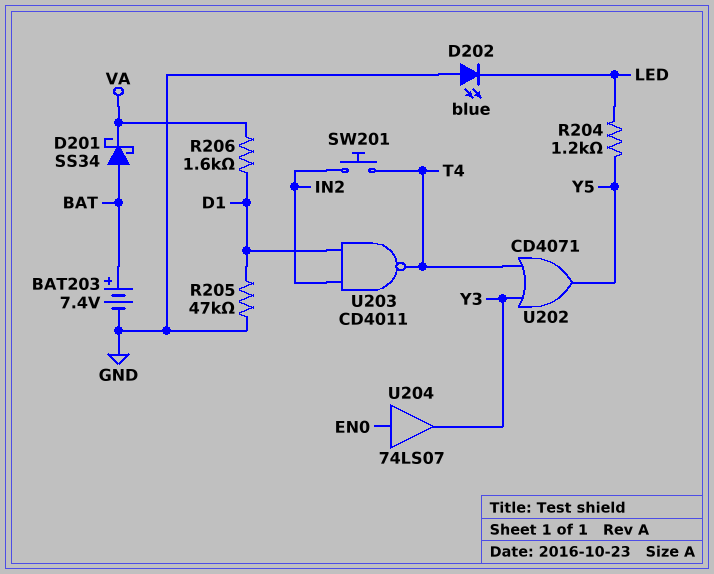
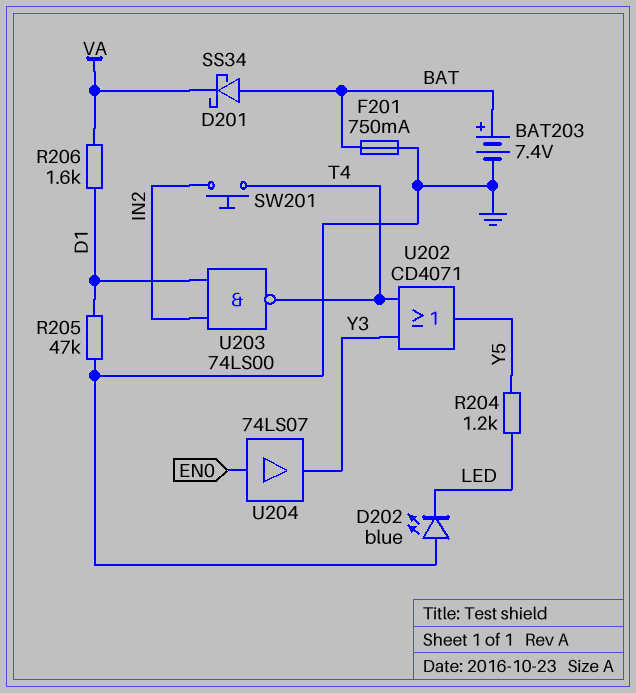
F201: none -> 750mA (BAT, GND)
U203: NAND CD4011 (in D1, in IN2, out T4) -> NAND 74LS00 (in D1, in IN2, out T4)

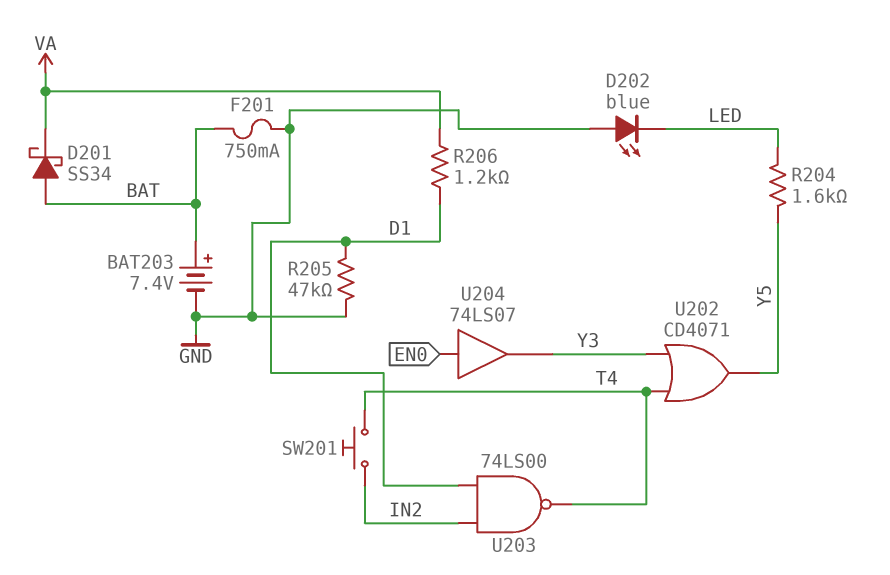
R204: 1.2k (LED, Y5) -> 1.6k (LED, Y5)
R206: 1.6k (D1, VA) -> 1.2k (D1, VA)

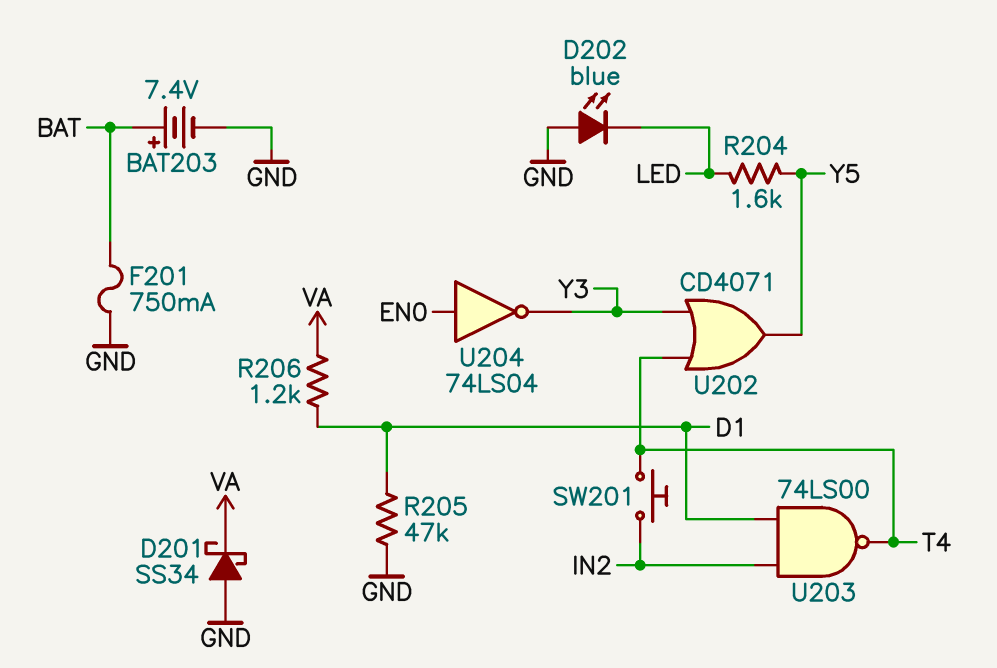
D201: schottky SS34 (A BAT, K VA) -> schottky SS34 (A GND, K VA)
U204: buffer 74LS07 (in EN0, out Y3) -> NOT 74LS04 (in EN0, out Y3)

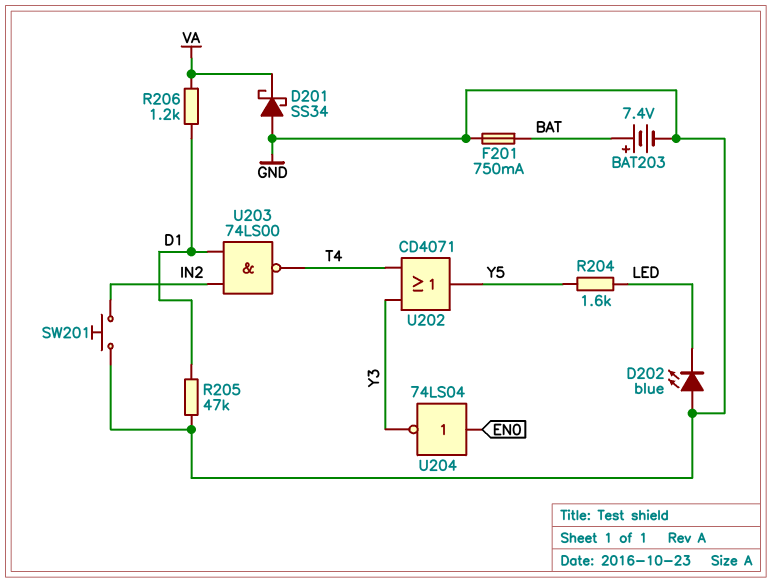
SW201: button (IN2, T4) -> button (GND, IN2)

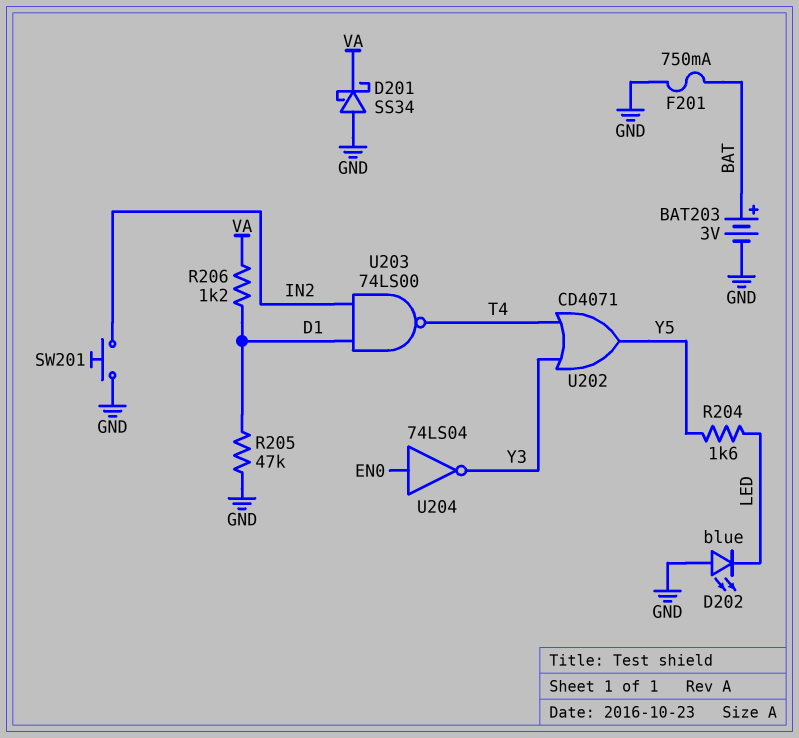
BAT203: 7.4V (plus BAT, minus GND) -> 3V (plus BAT, minus GND)

